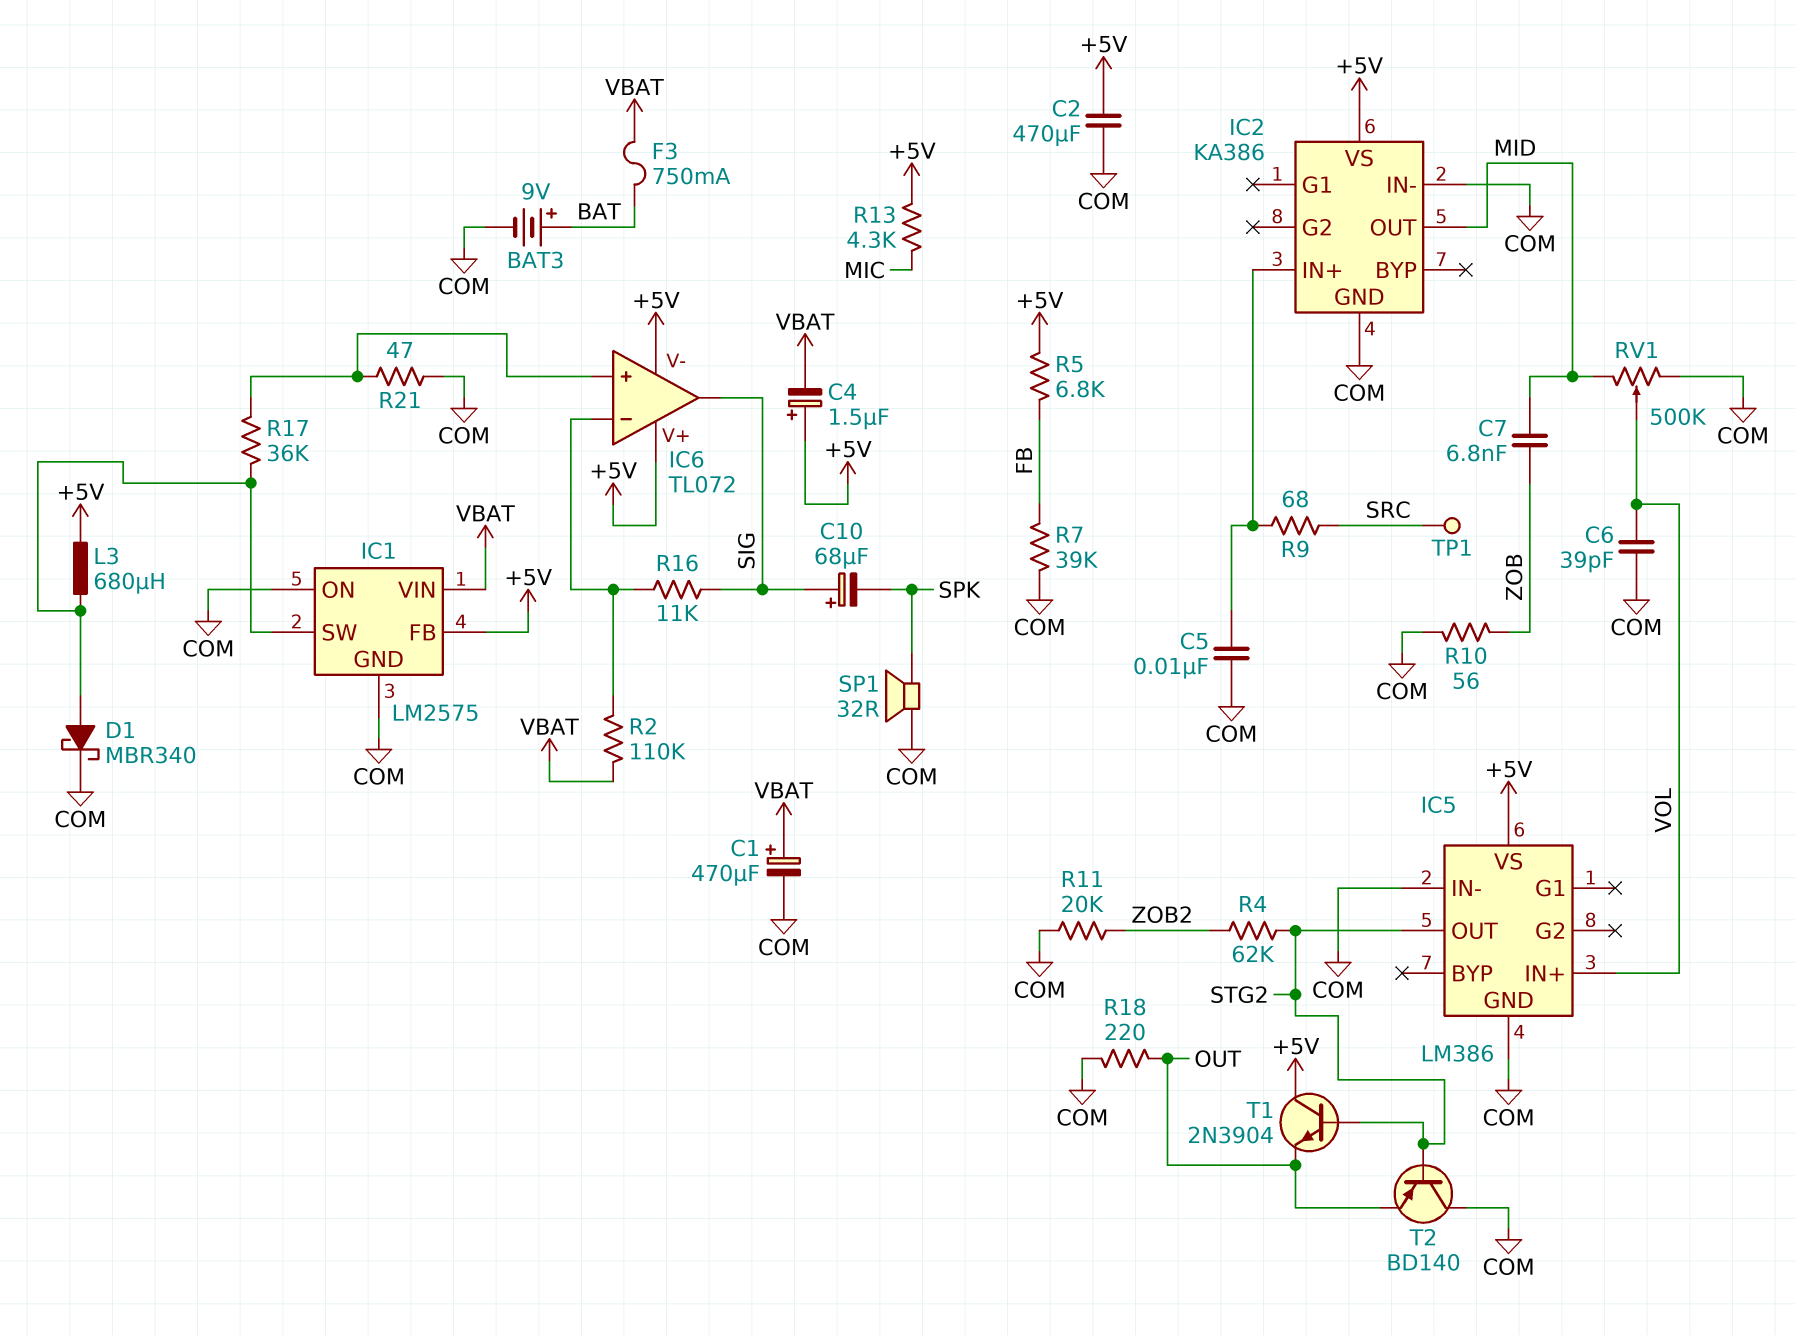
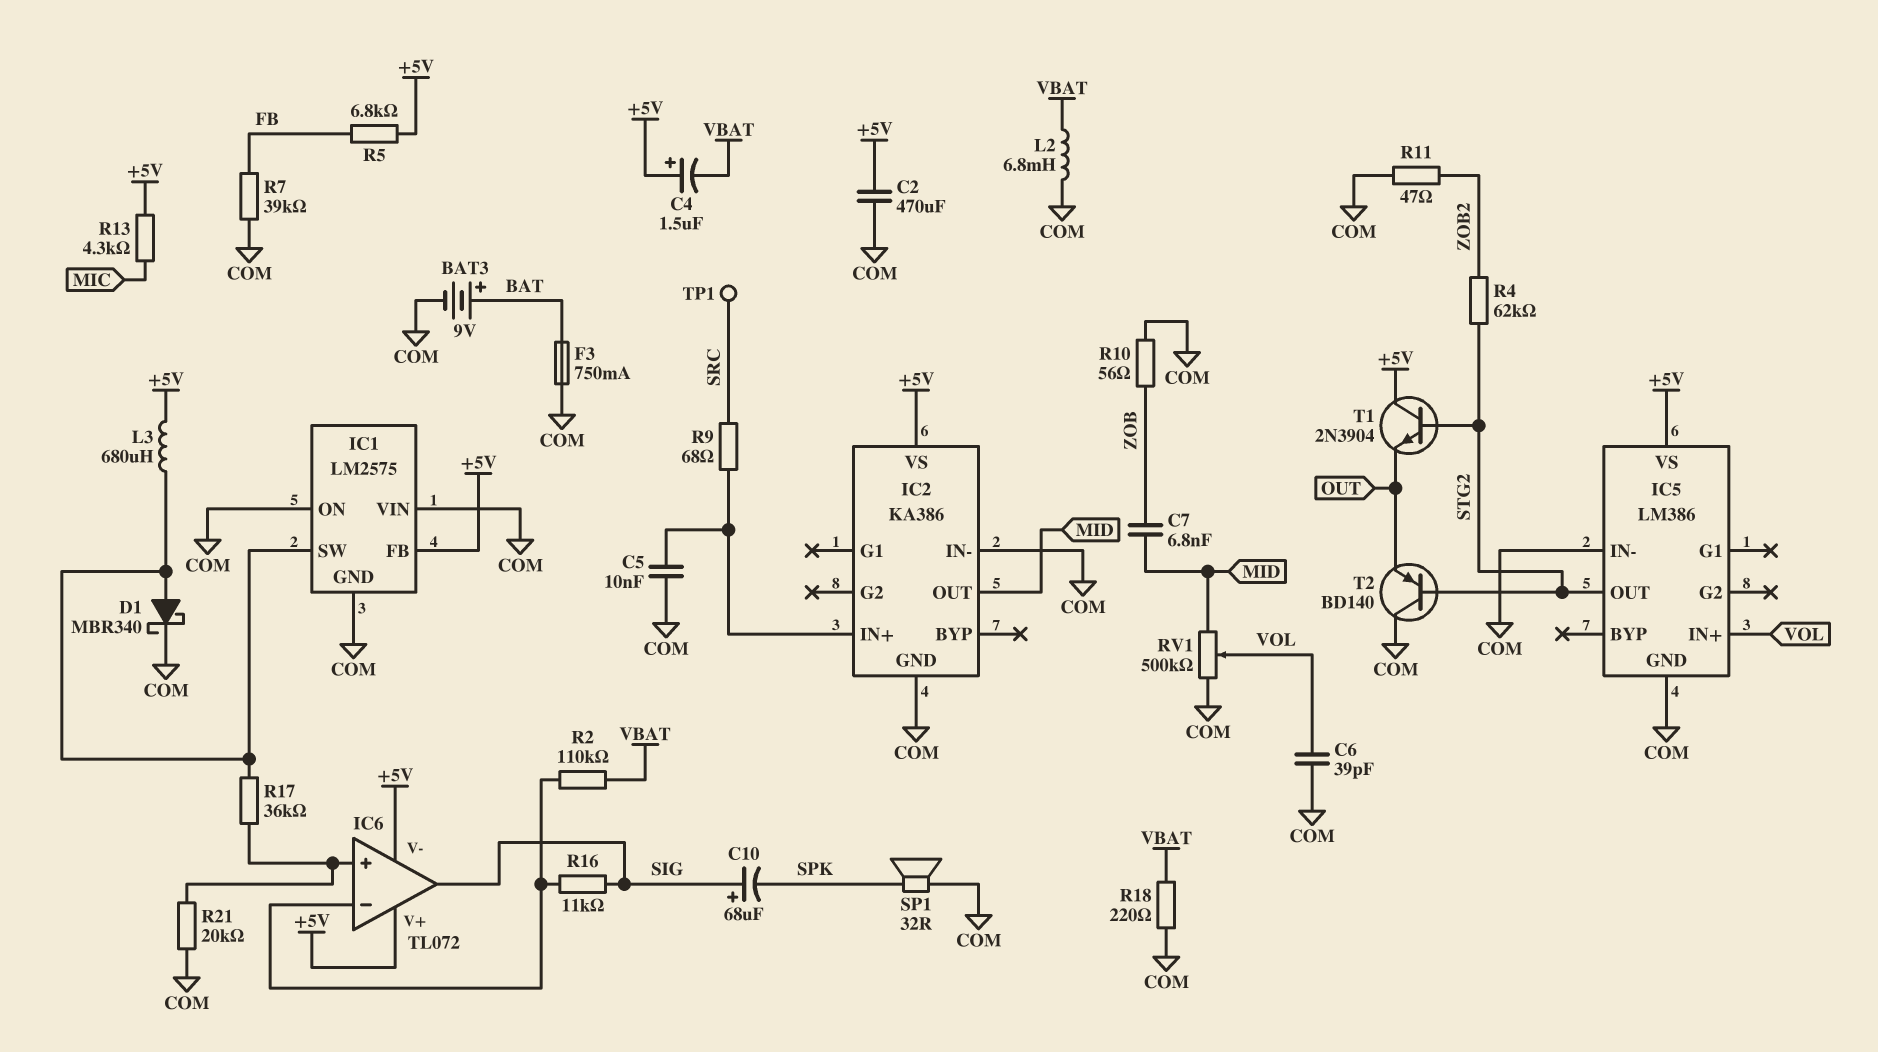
C1: 470uF (plus VBAT, minus COM) -> none
F3: 750mA (BAT, VBAT) -> 750mA (BAT, COM)
IC1 pin VIN: VBAT -> COM
L2: none -> 6.8mH (COM, VBAT)
R11: 20k (COM, ZOB2) -> 47 (COM, ZOB2)
R18: 220 (COM, OUT) -> 220 (COM, VBAT)
R21: 47 (COM, IC6/in+) -> 20k (COM, IC6/in+)

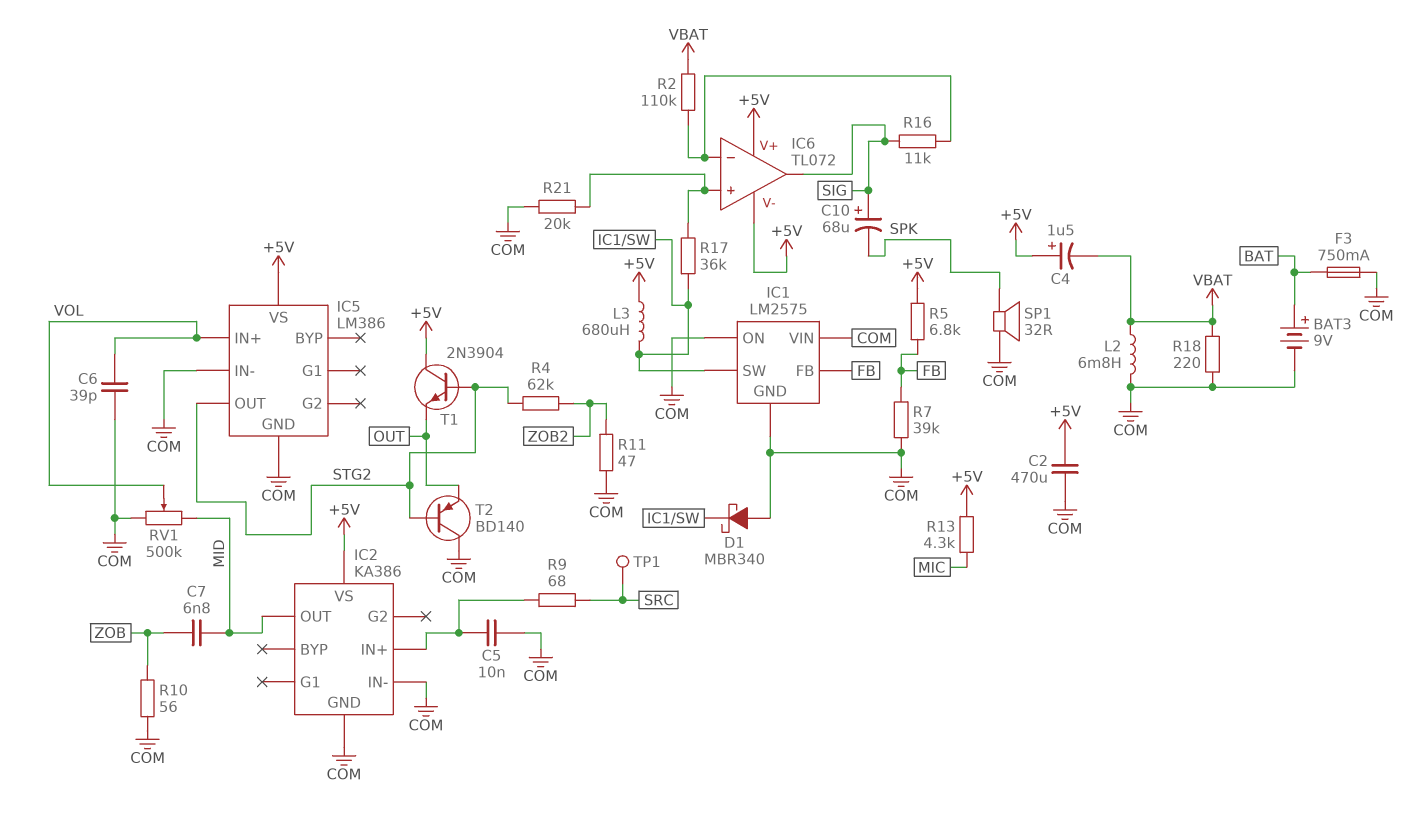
D1: schottky MBR340 (A IC1/SW, K COM) -> schottky MBR340 (A COM, K IC1/SW)
IC1 pin FB: +5V -> FB

